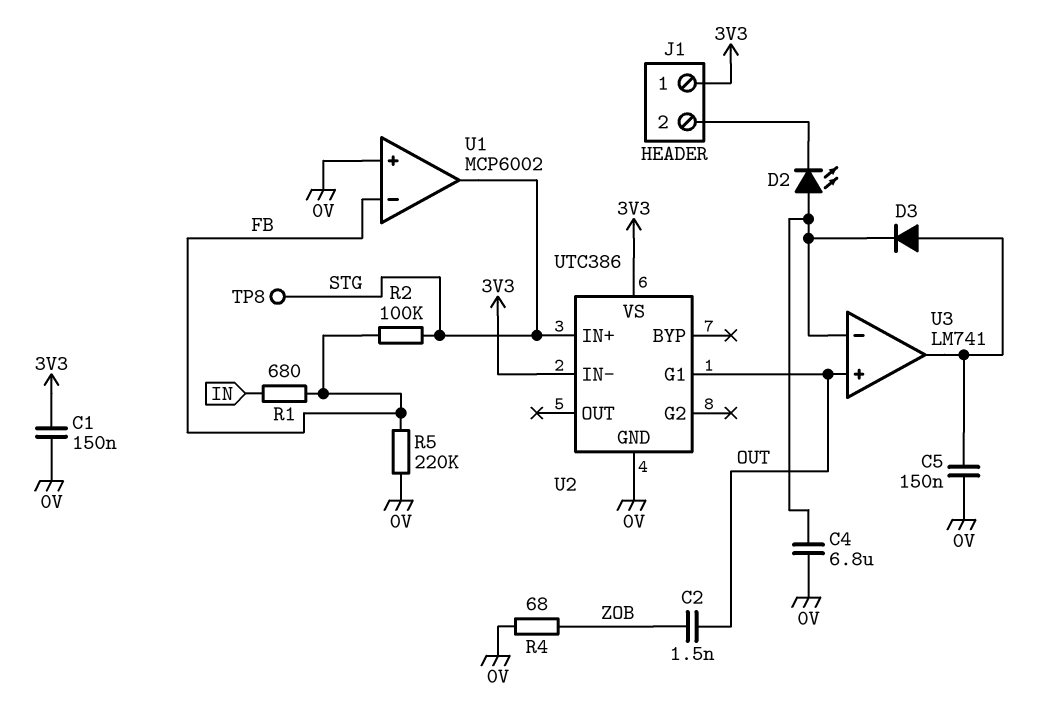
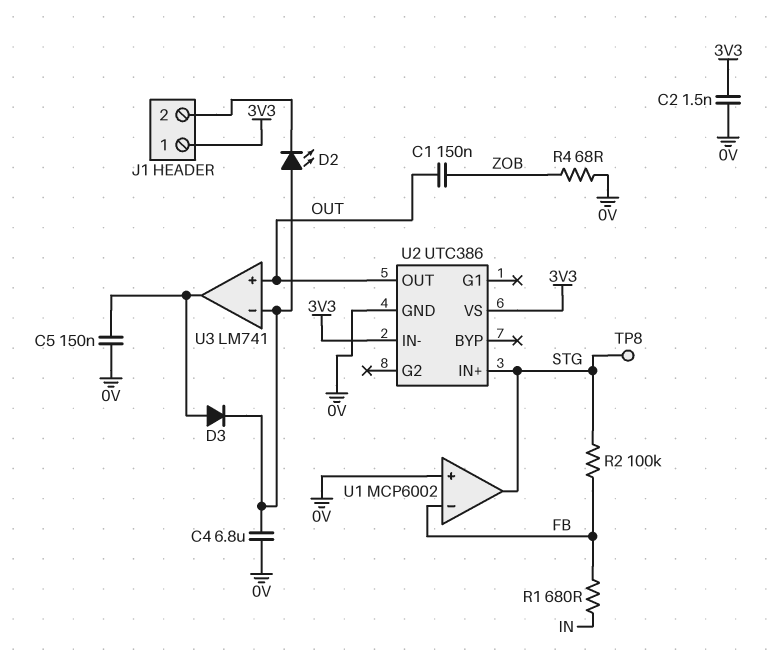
C1: 150nF (0V, 3V3) -> 150nF (OUT, ZOB)
C2: 1.5nF (OUT, ZOB) -> 1.5nF (0V, 3V3)
R5: 220k (0V, FB) -> none
U2 pin G1: OUT -> none
U2 pin OUT: none -> OUT

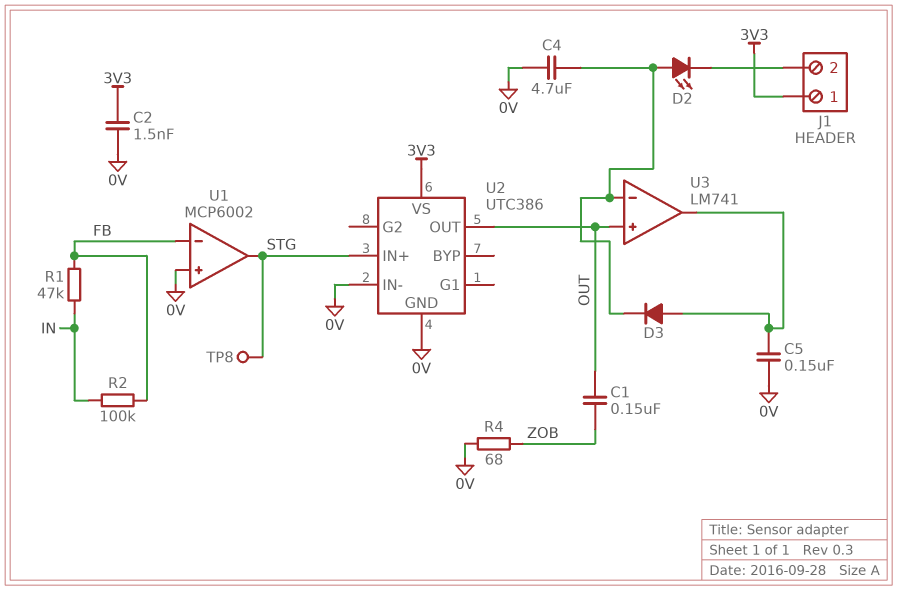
C4: 6.8uF (0V, U3/in-) -> 4.7uF (0V, U3/in-)
R1: 680 (FB, IN) -> 47k (FB, IN)
R2: 100k (FB, STG) -> 100k (FB, IN)
U2 pin IN-: 3V3 -> 0V

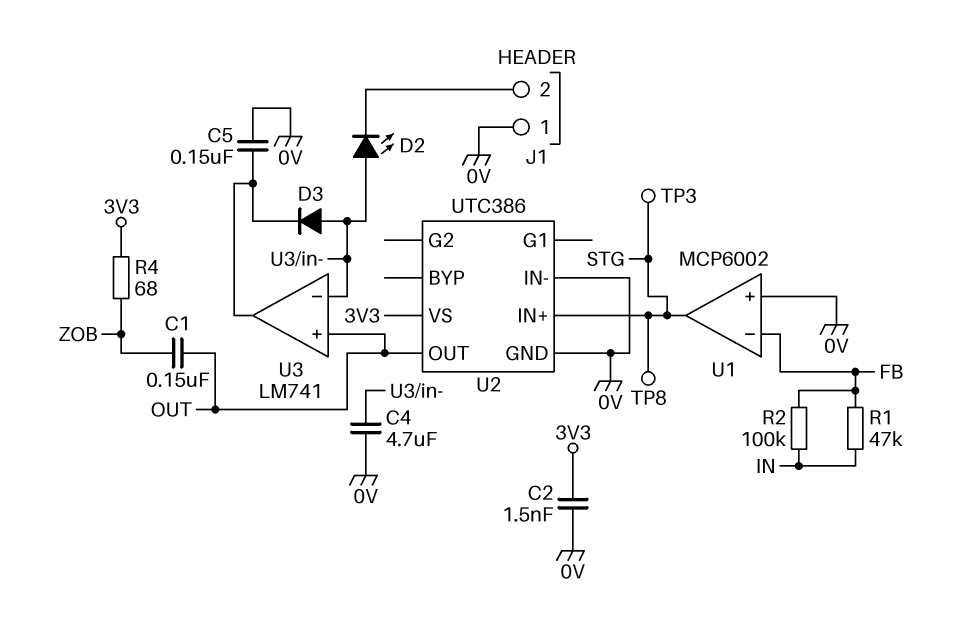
D3: diode (A U3/out, K U3/in-) -> diode (A U3/in-, K U3/out)
J1 pin 1: 3V3 -> 0V
R4: 68 (0V, ZOB) -> 68 (3V3, ZOB)
TP3: none -> test point (STG)

